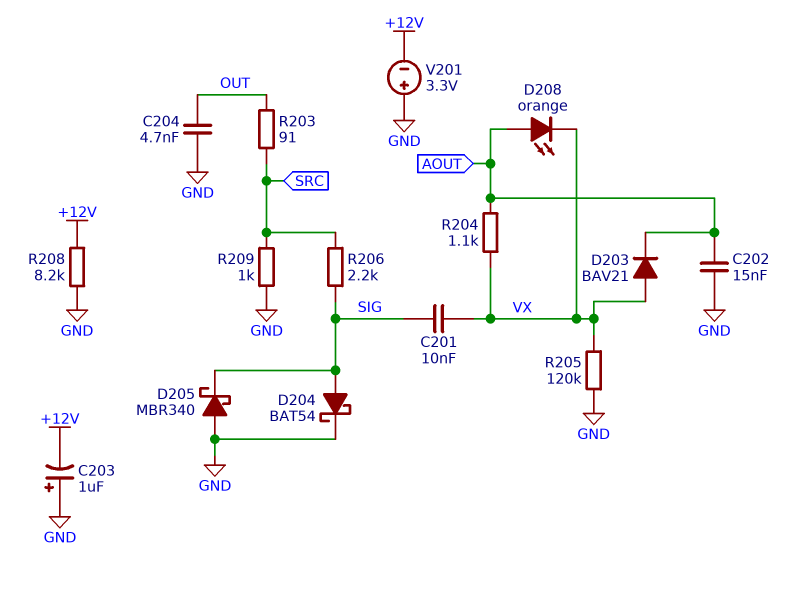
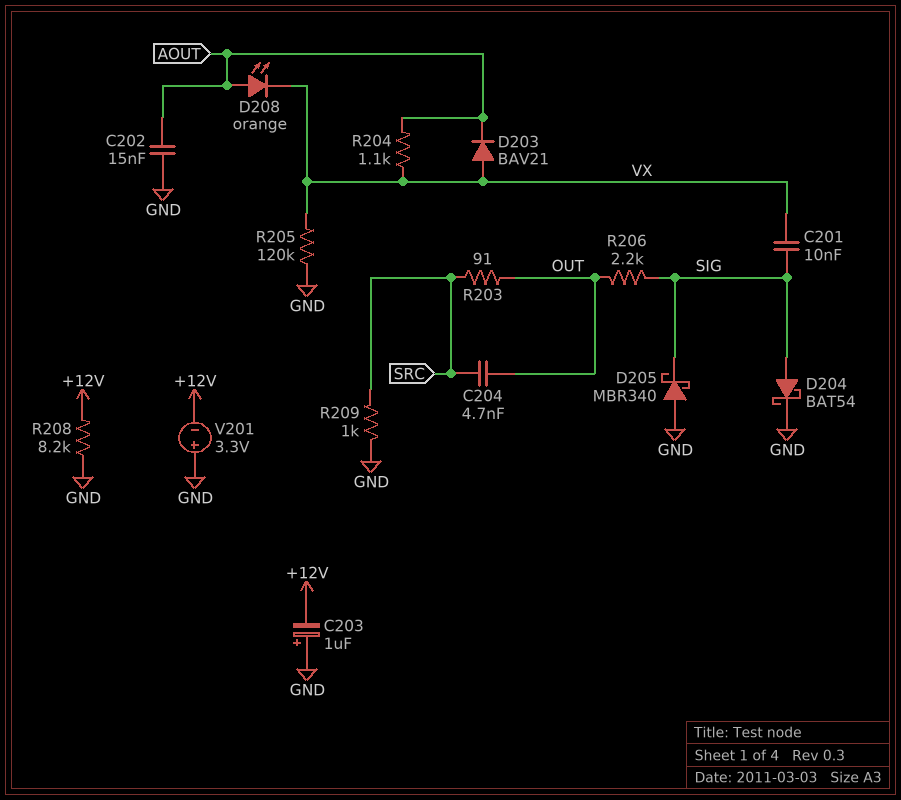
C204: 4.7nF (GND, OUT) -> 4.7nF (OUT, SRC)
R206: 2.2k (SIG, SRC) -> 2.2k (OUT, SIG)

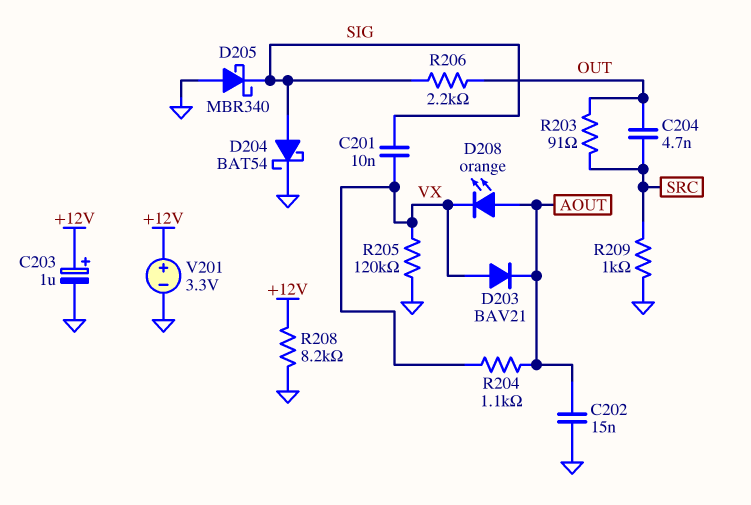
C203: 1uF (plus GND, minus +12V) -> 1uF (plus +12V, minus GND)
V201: 3.3V (plus GND, minus +12V) -> 3.3V (plus +12V, minus GND)

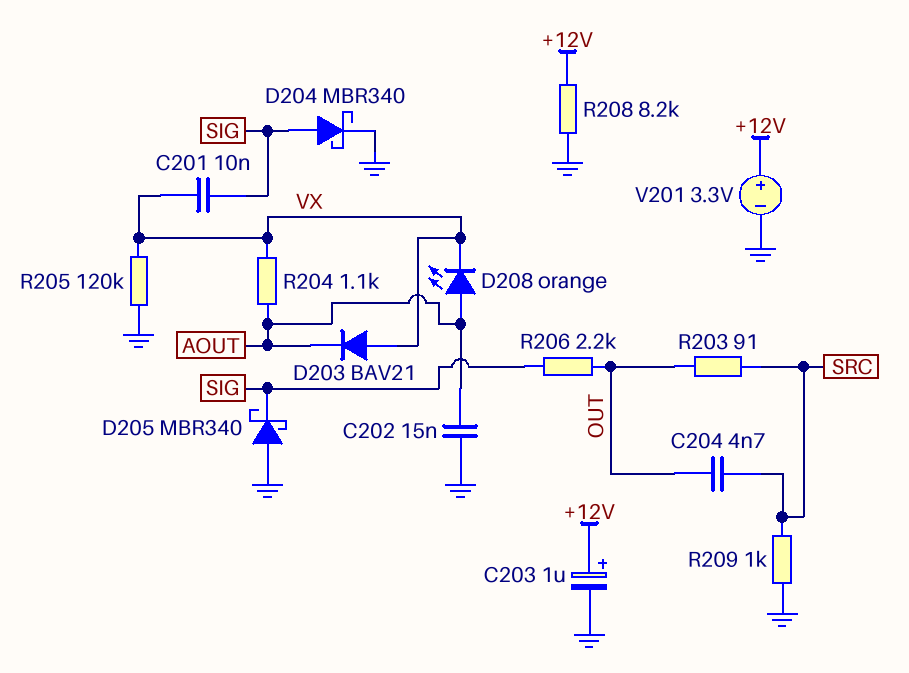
D204: schottky BAT54 (A SIG, K GND) -> schottky MBR340 (A SIG, K GND)

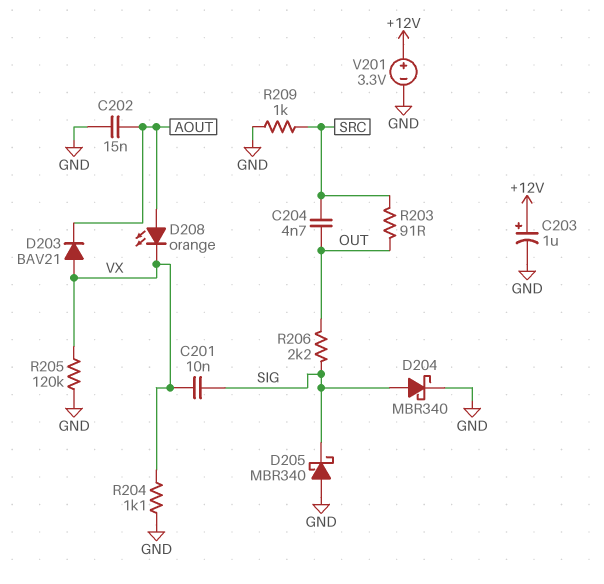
R204: 1.1k (AOUT, VX) -> 1.1k (GND, VX)
R208: 8.2k (+12V, GND) -> none

